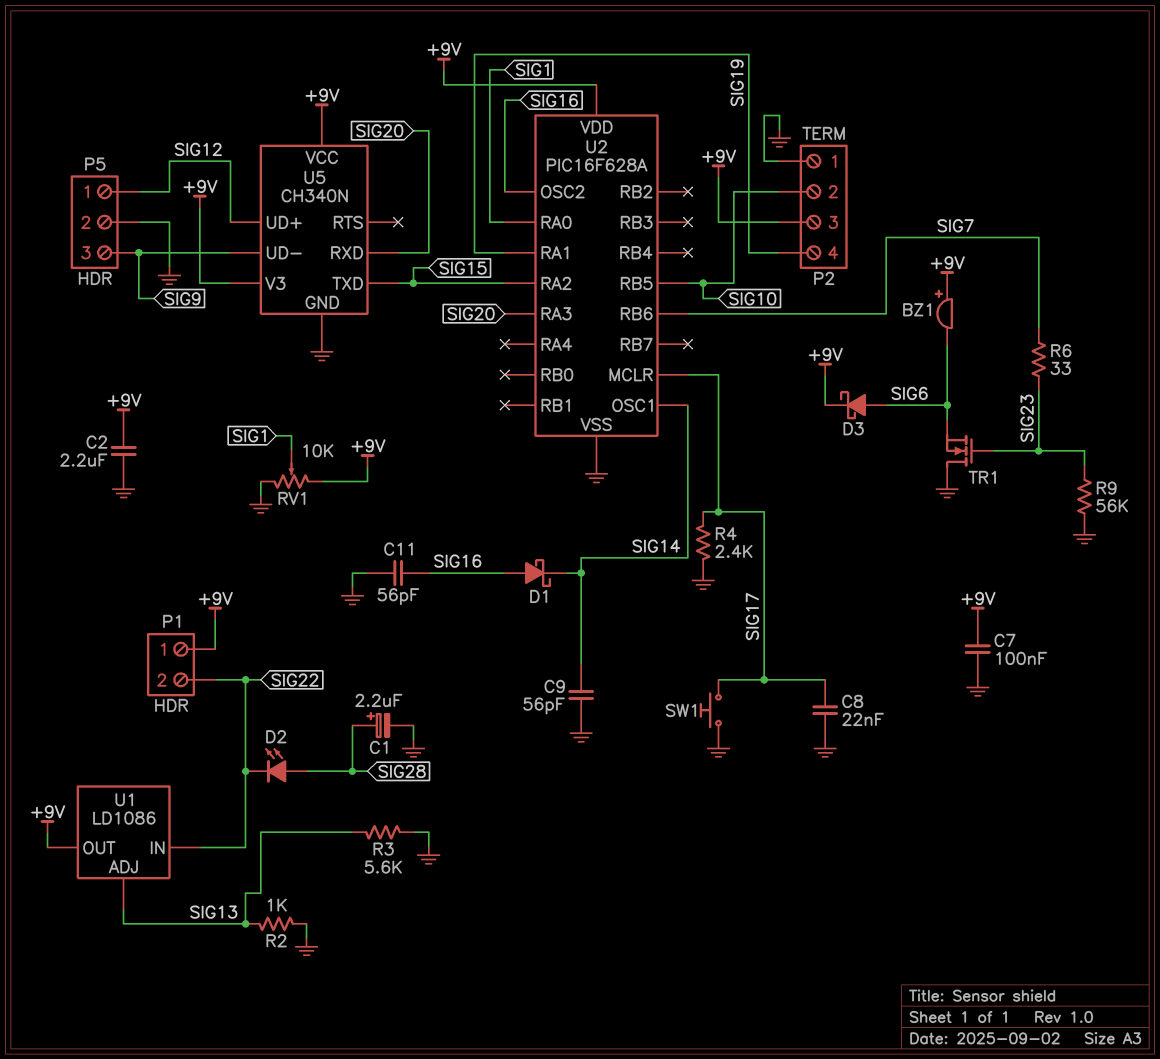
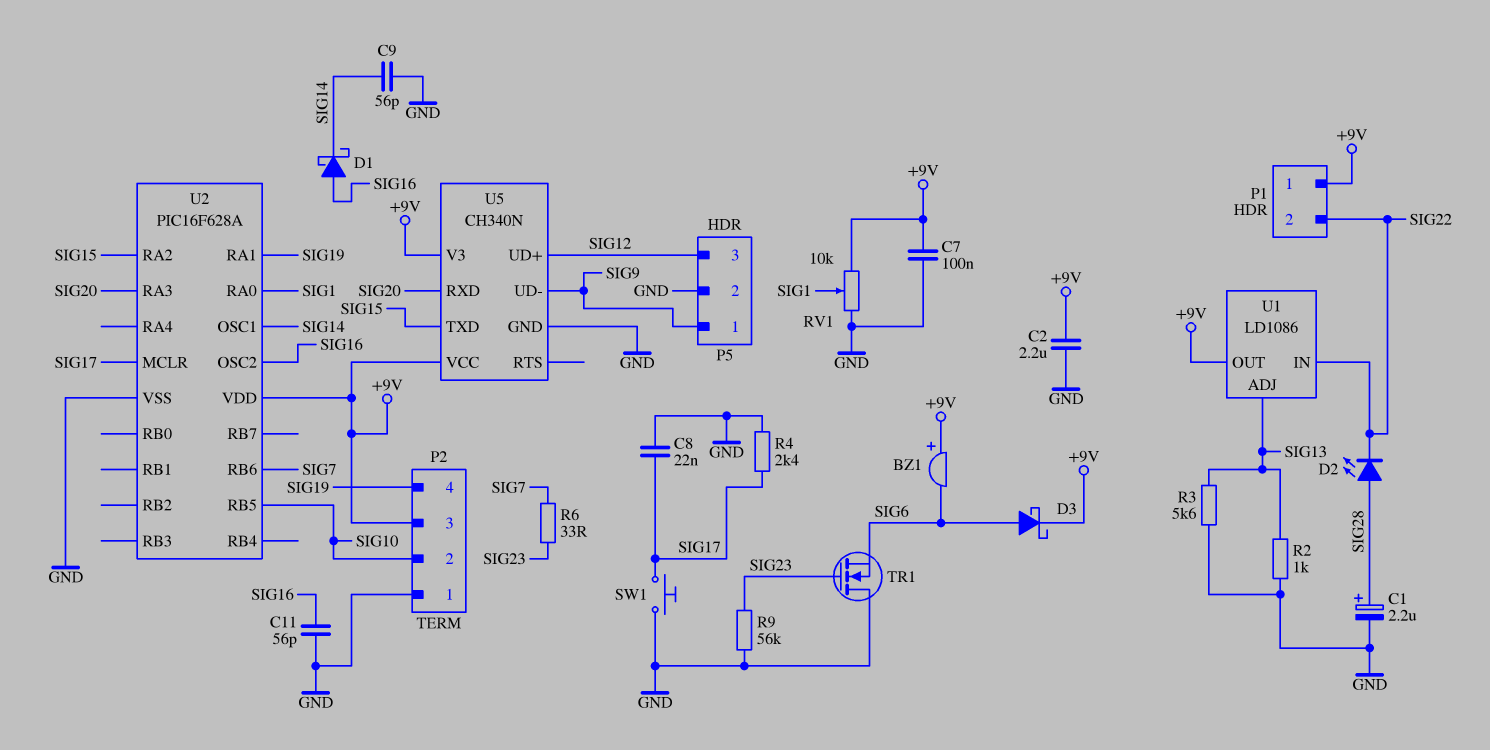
P5 pin 1: SIG12 -> SIG9
P5 pin 3: SIG9 -> SIG12

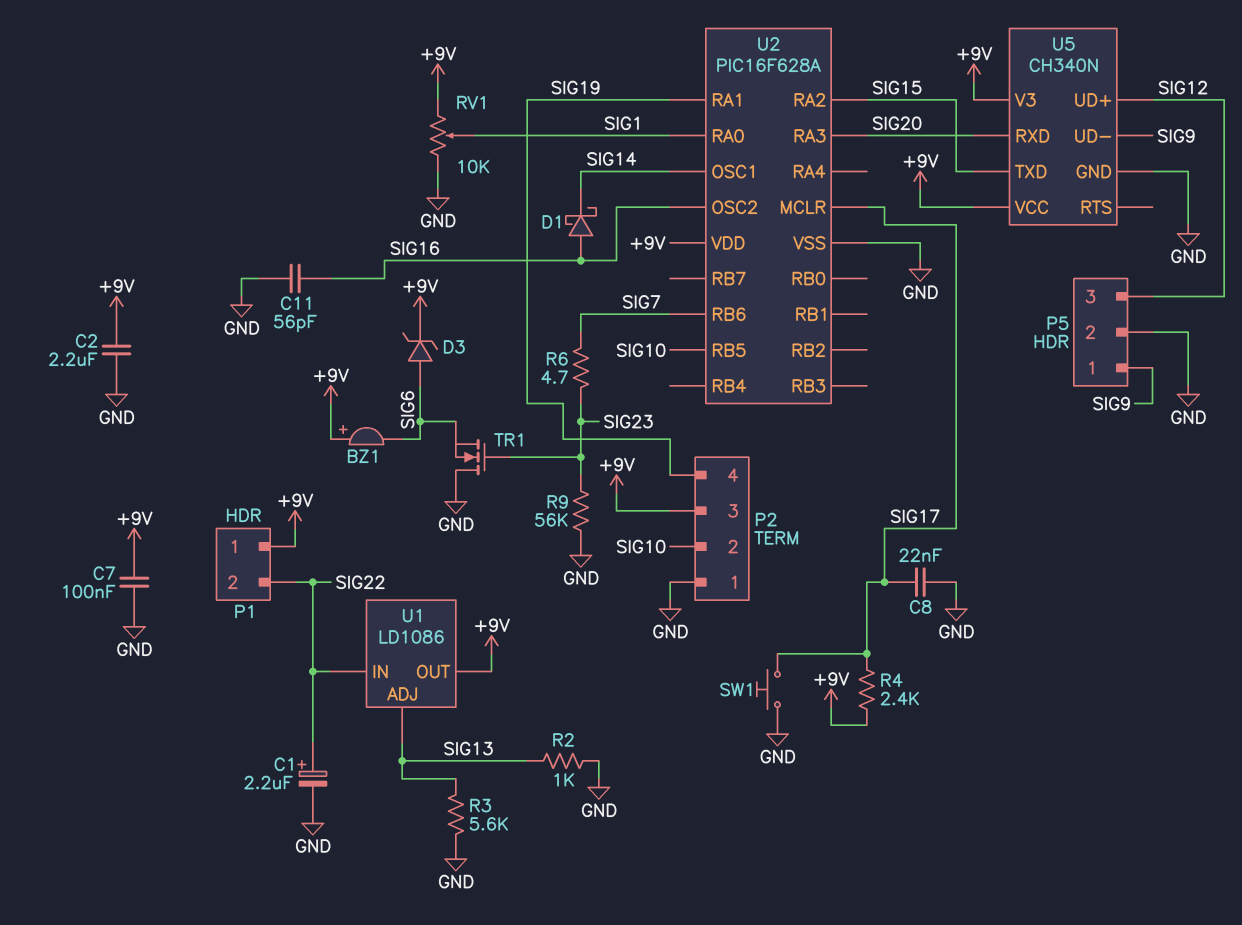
C1: 2.2uF (plus SIG28, minus GND) -> 2.2uF (plus SIG22, minus GND)
C9: 56pF (GND, SIG14) -> none
D2: LED (A SIG28, K SIG22) -> none
D3: schottky (A SIG6, K +9V) -> zener (A SIG6, K +9V)
R4: 2.4k (GND, SIG17) -> 2.4k (+9V, SIG17)
R6: 33 (SIG7, SIG23) -> 4.7 (SIG7, SIG23)

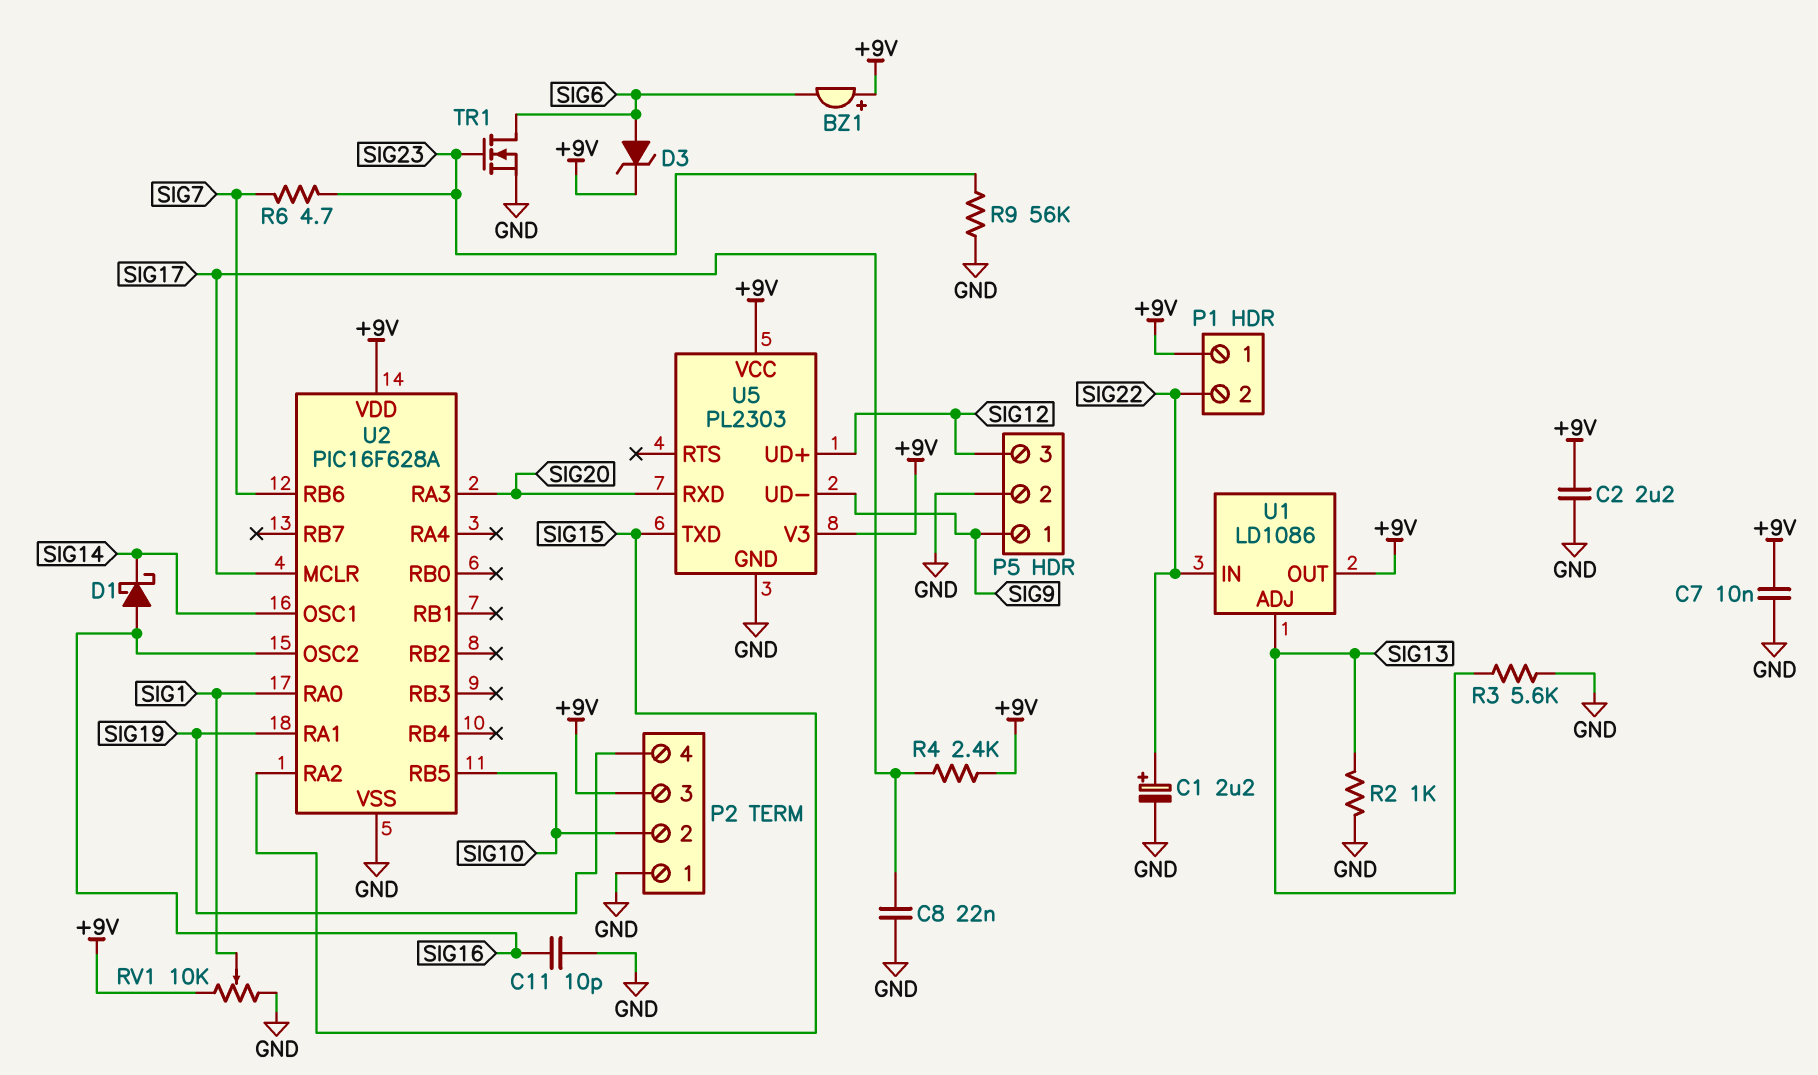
C7: 100nF (+9V, GND) -> 10nF (+9V, GND)
C11: 56pF (GND, SIG16) -> 10pF (GND, SIG16)
SW1: button (GND, SIG17) -> none
TR1: NMOS (G SIG23, D GND, S SIG6) -> NMOS (G SIG23, D SIG6, S GND)
U5: CH340N -> PL2303

